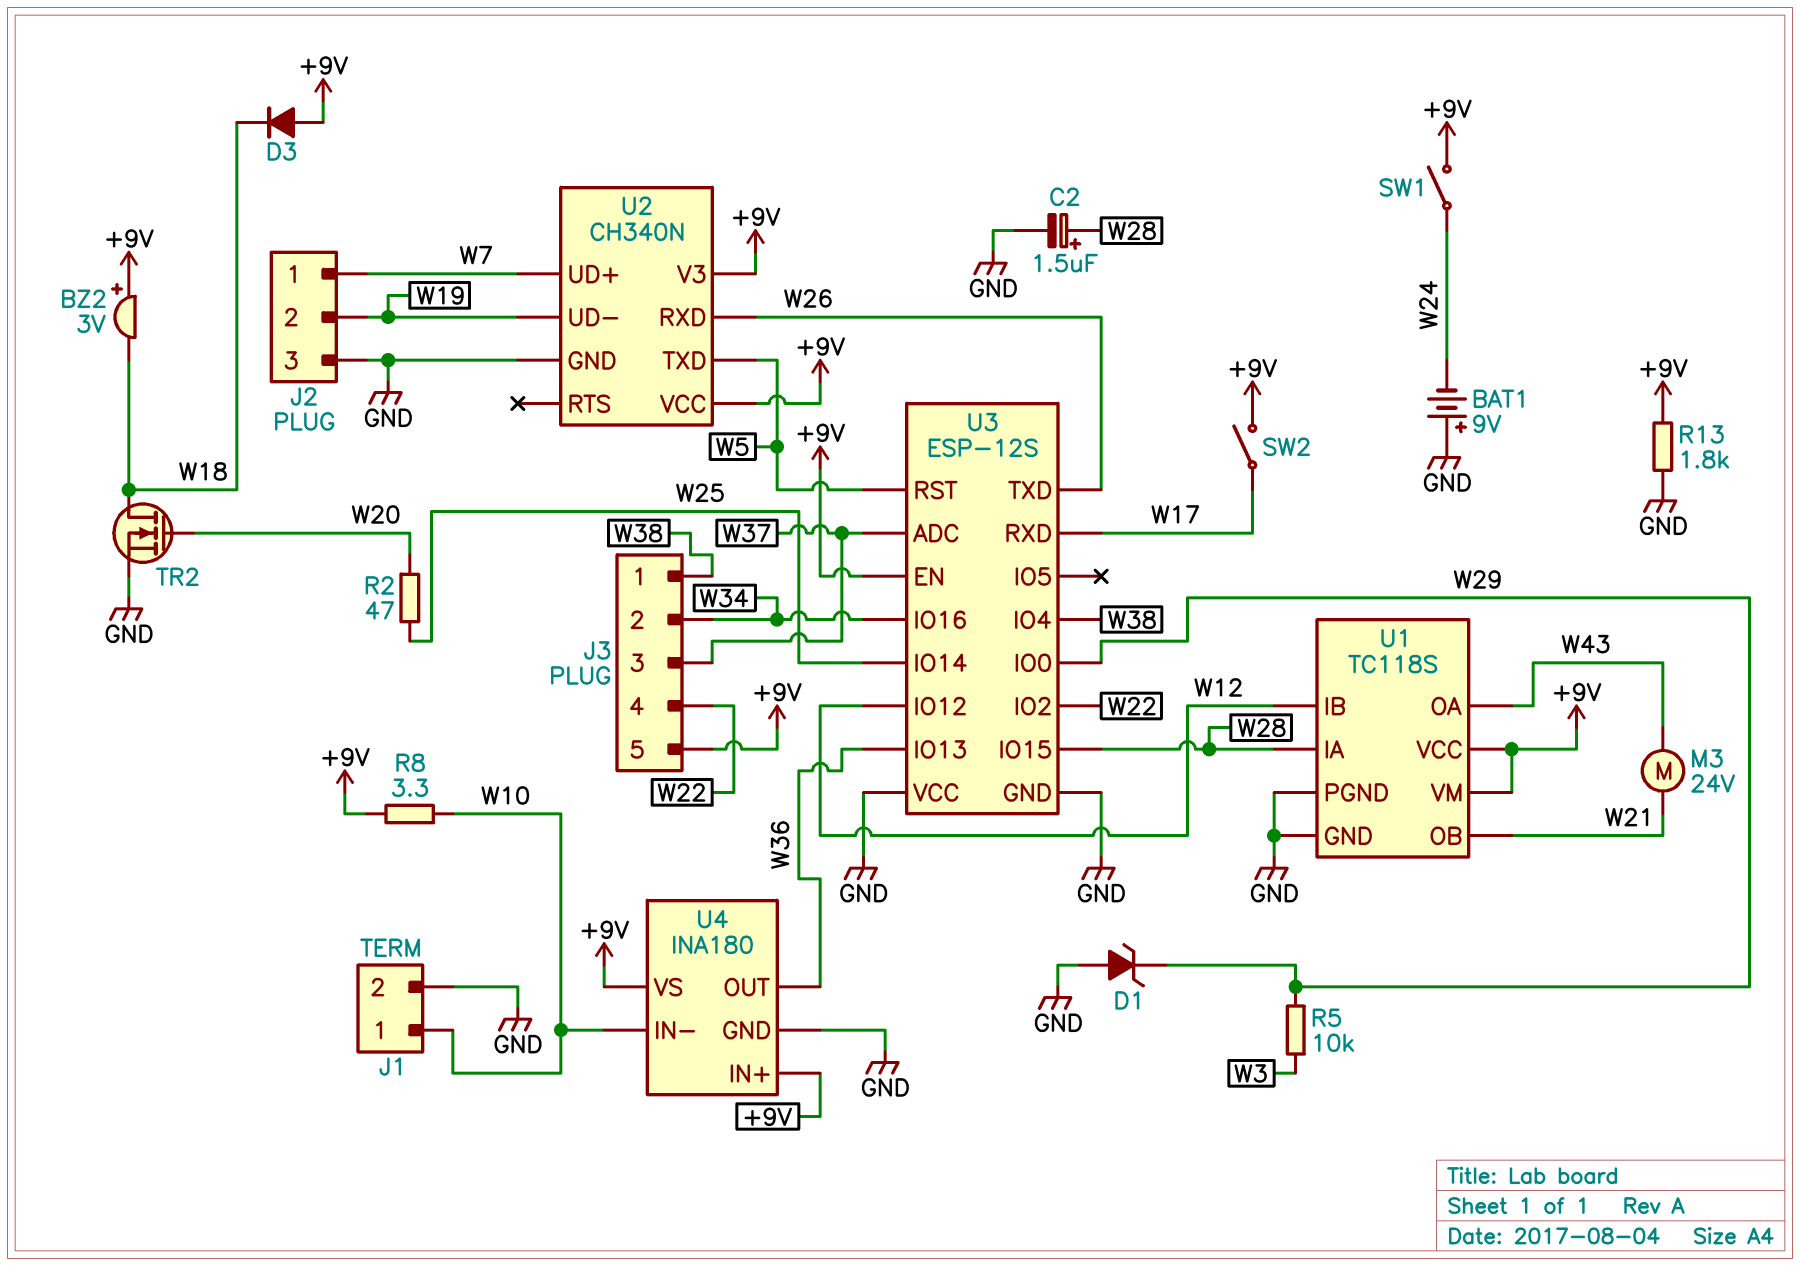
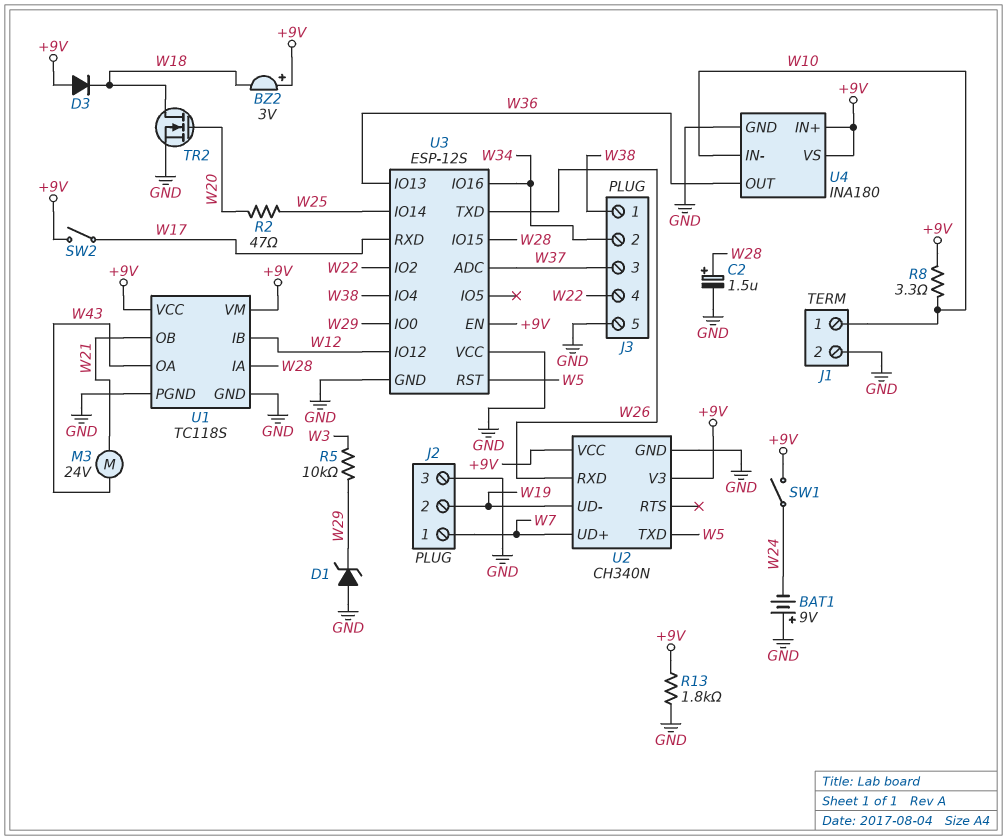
J3 pin 5: +9V -> GND

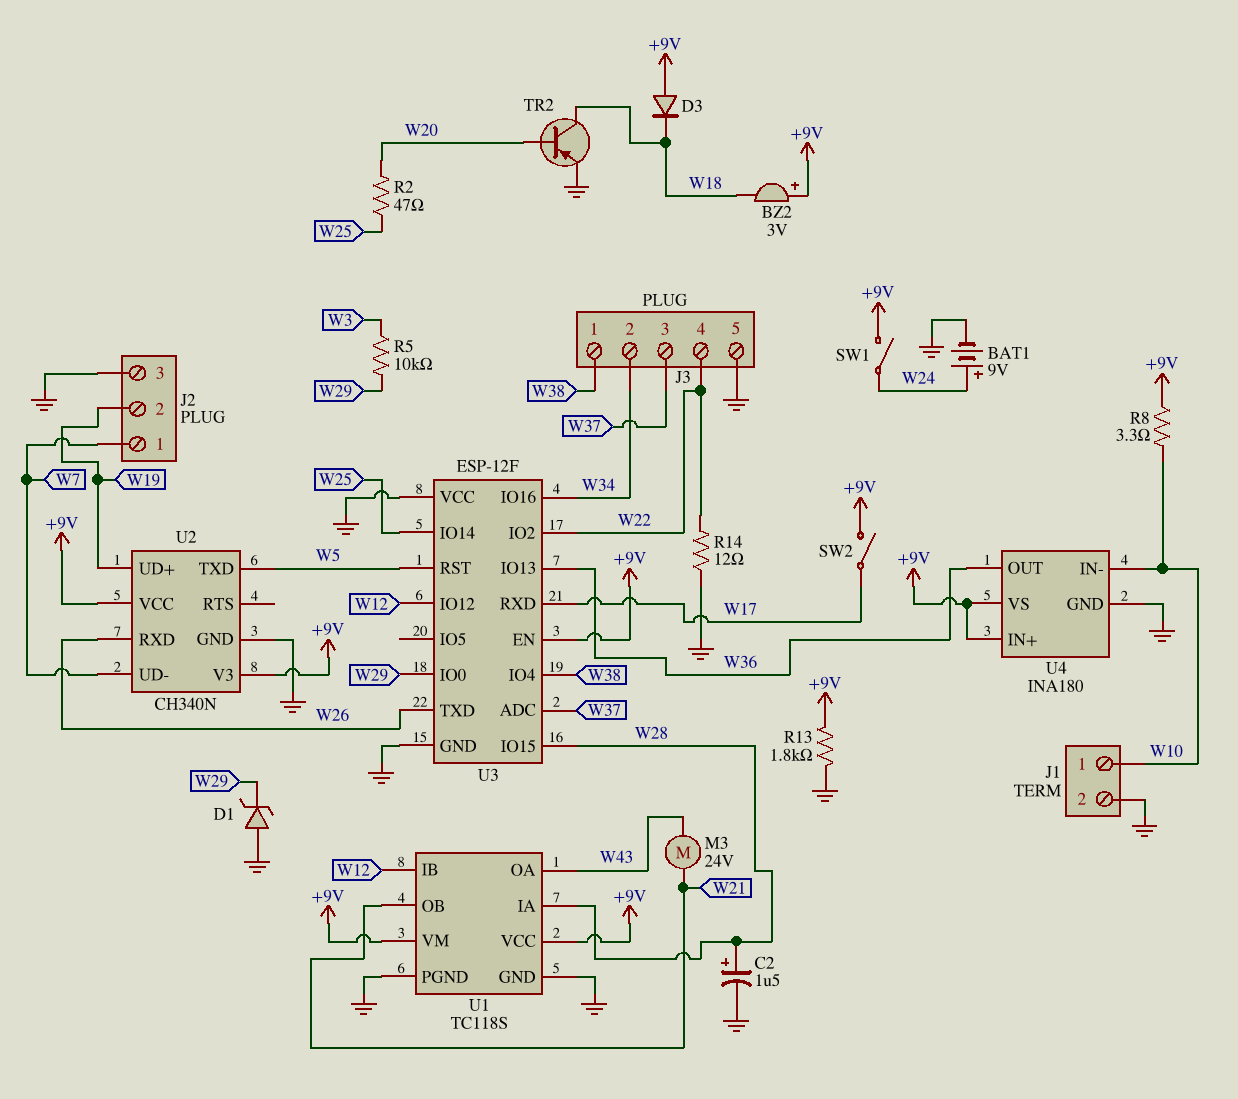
BAT1: 9V (plus GND, minus W24) -> 9V (plus W24, minus GND)
R14: none -> 12 (GND, W22)
TR2: NMOS (G W20, D W18, S GND) -> PNP (B W20, C W18, E GND)
U2 pin UD+: W7 -> W19
U2 pin UD-: W19 -> W7
U3: ESP-12S -> ESP-12F

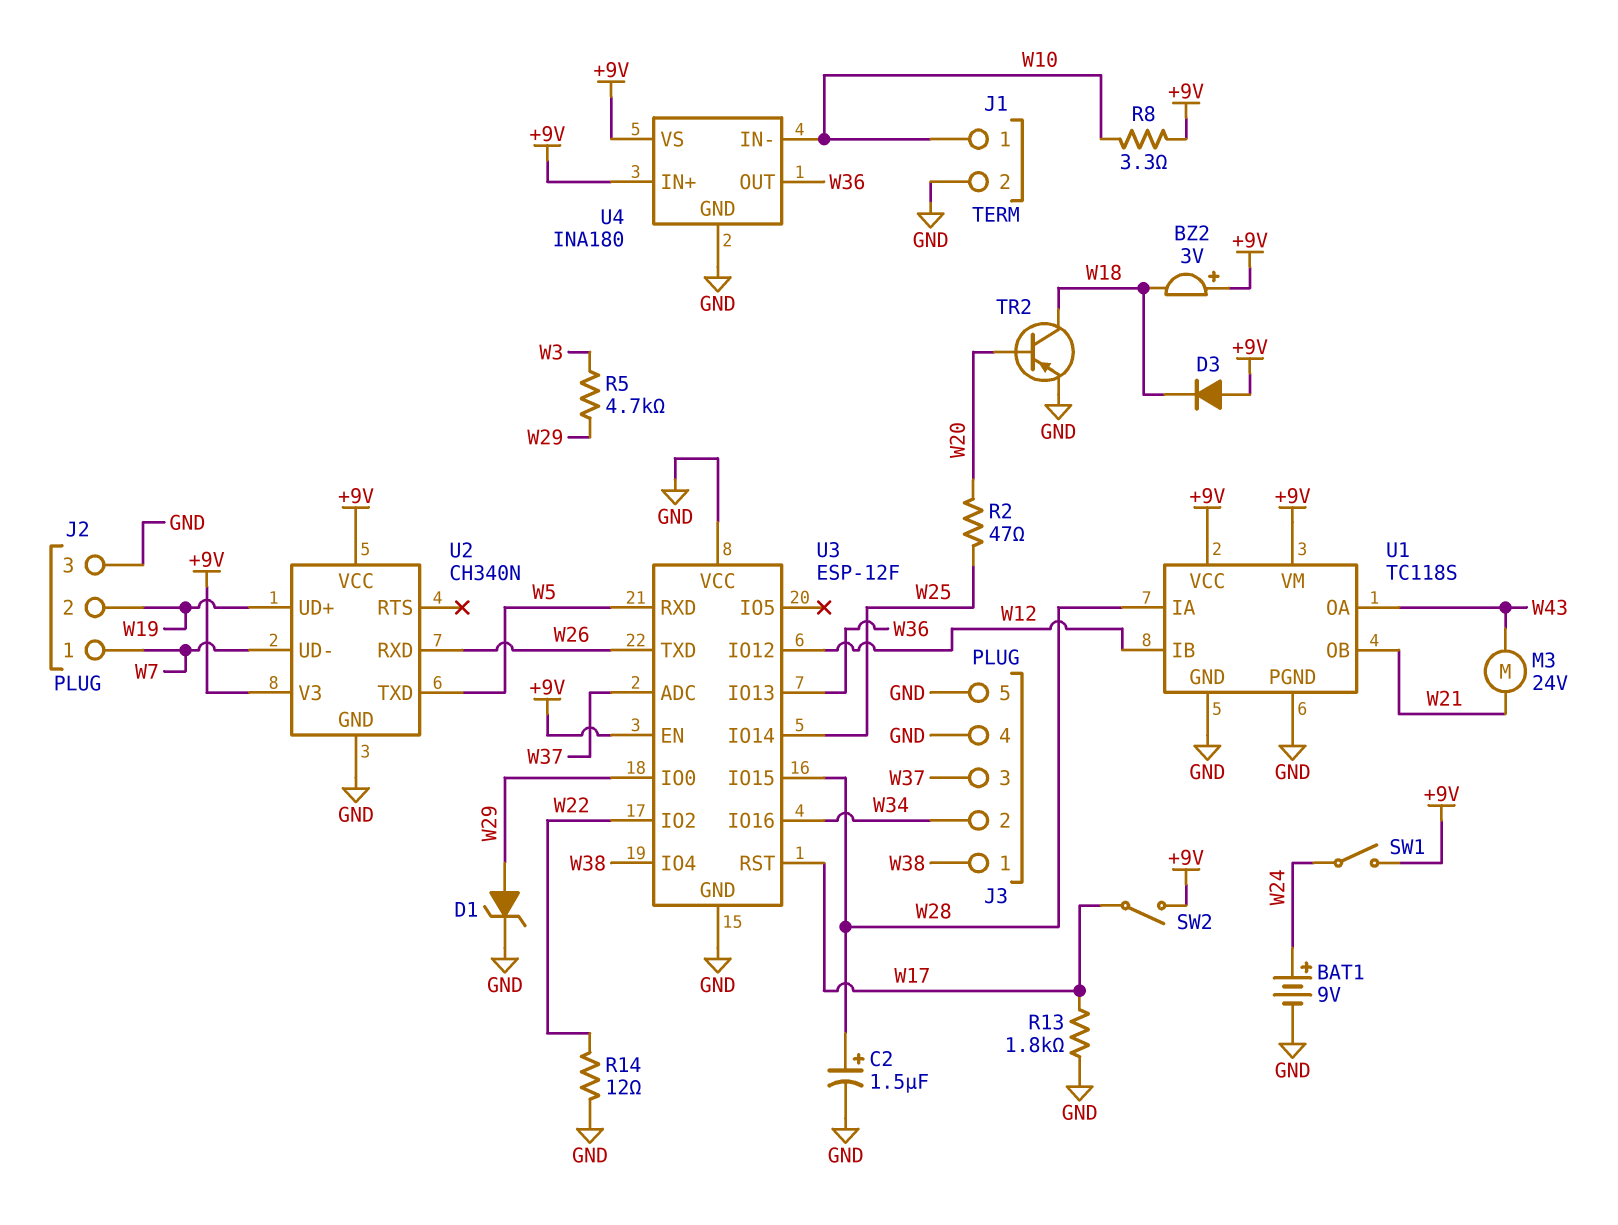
D1: zener (A GND, K W29) -> zener (A W29, K GND)
J3 pin 4: W22 -> GND
R5: 10k (W3, W29) -> 4.7k (W3, W29)
R13: 1.8k (+9V, GND) -> 1.8k (GND, W17)
U3 pin RST: W5 -> W17
U3 pin RXD: W17 -> W5

